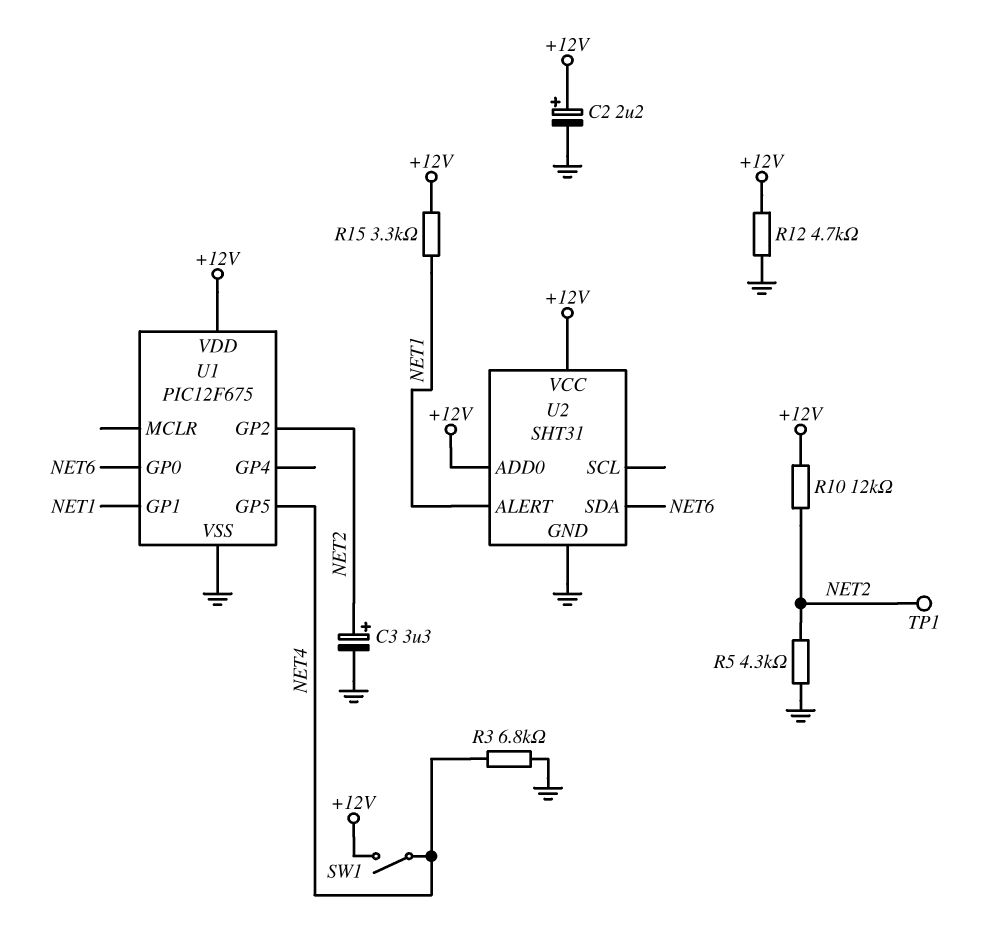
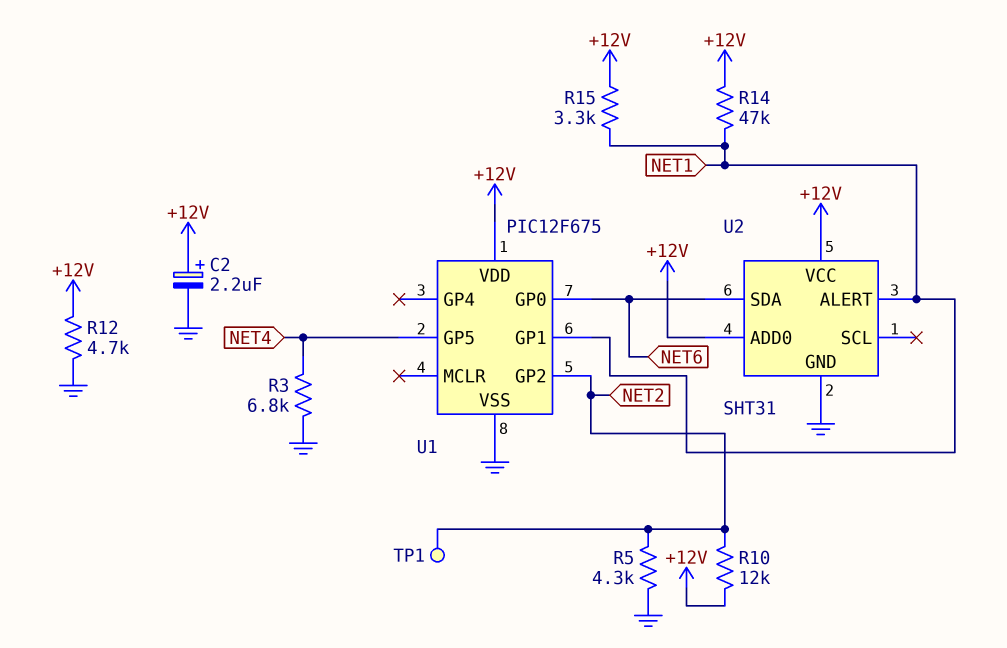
C3: 3.3uF (plus NET2, minus GND) -> none
R14: none -> 47k (+12V, NET1)
SW1: switch (+12V, NET4) -> none

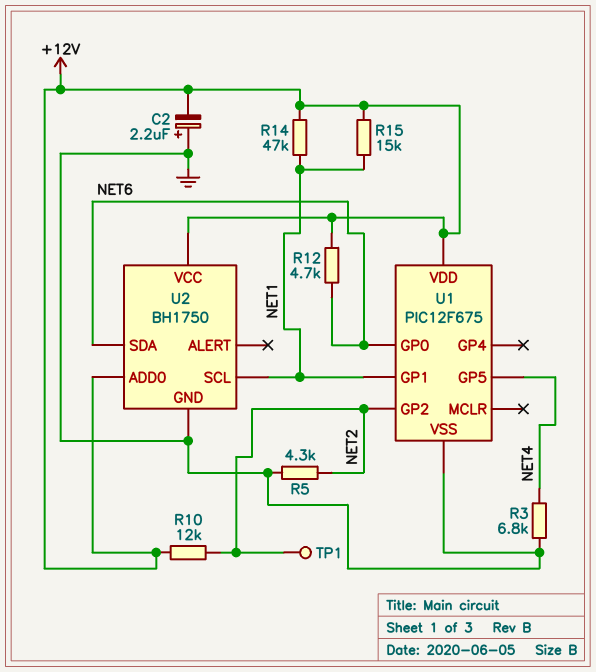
C2: 2.2uF (plus +12V, minus GND) -> 2.2uF (plus GND, minus +12V)
R12: 4.7k (+12V, GND) -> 4.7k (+12V, NET6)
R15: 3.3k (+12V, NET1) -> 15k (+12V, NET1)
U2: SHT31 -> BH1750
U2 pin ALERT: NET1 -> none
U2 pin SCL: none -> NET1

